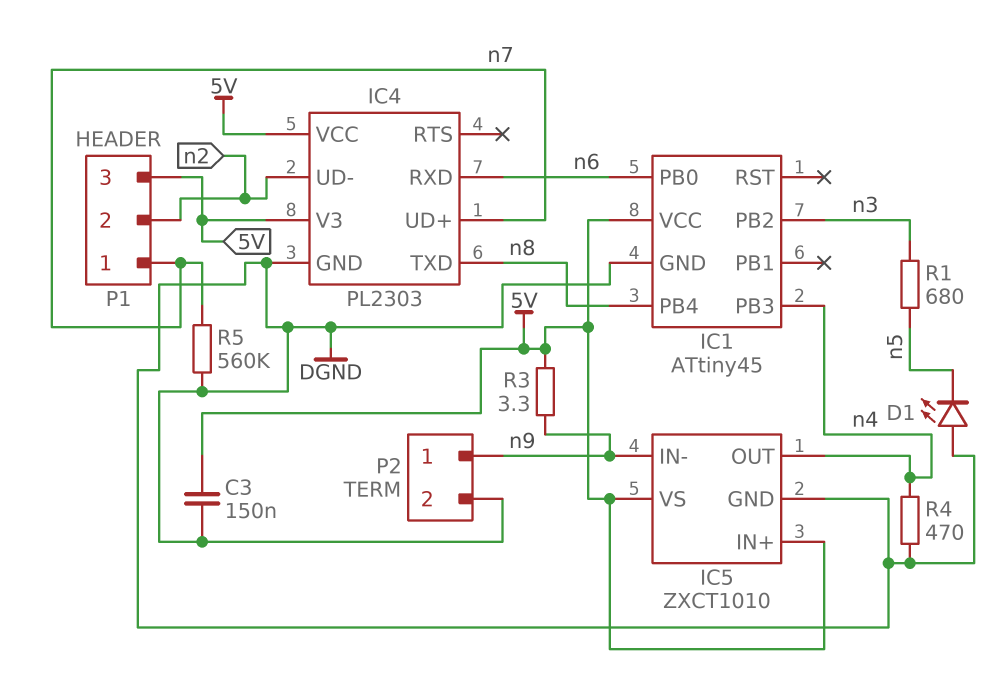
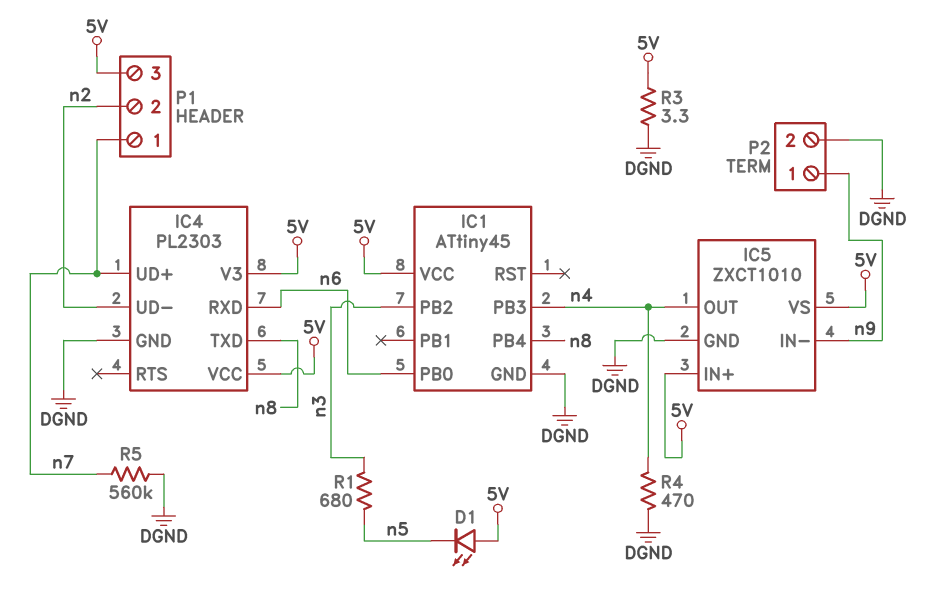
C3: 150nF (5V, DGND) -> none
D1: LED (A DGND, K n5) -> LED (A 5V, K n5)
R3: 3.3 (5V, n9) -> 3.3 (5V, DGND)

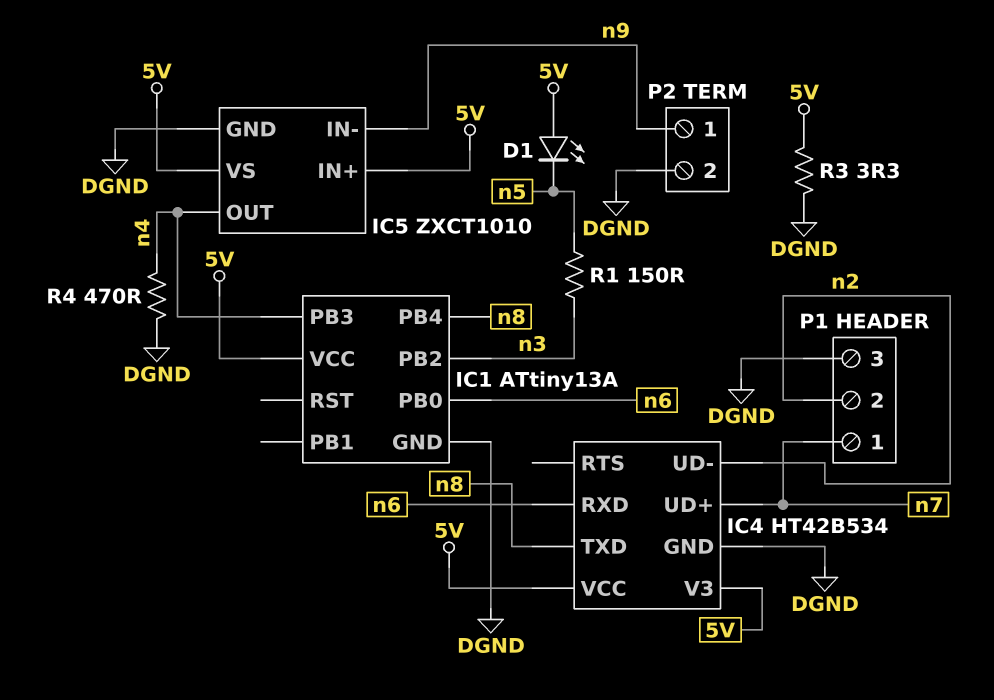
IC1: ATtiny45 -> ATtiny13A
IC4: PL2303 -> HT42B534
P1 pin 3: 5V -> DGND
R1: 680 (n3, n5) -> 150 (n3, n5)
R5: 560k (DGND, n7) -> none

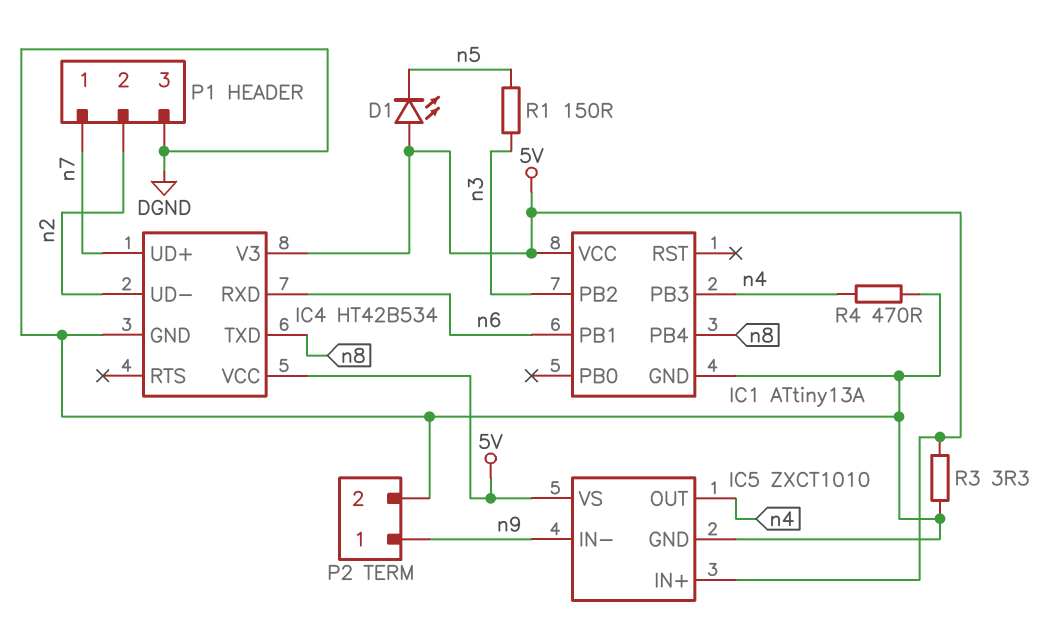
IC1 pin PB0: n6 -> none
IC1 pin PB1: none -> n6

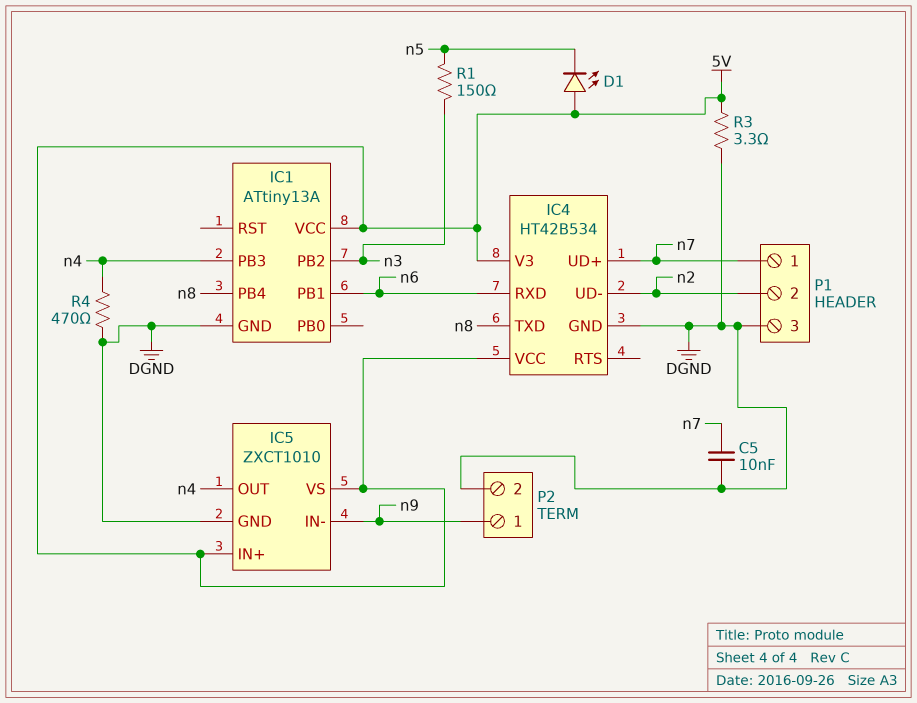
C5: none -> 10nF (DGND, n7)

